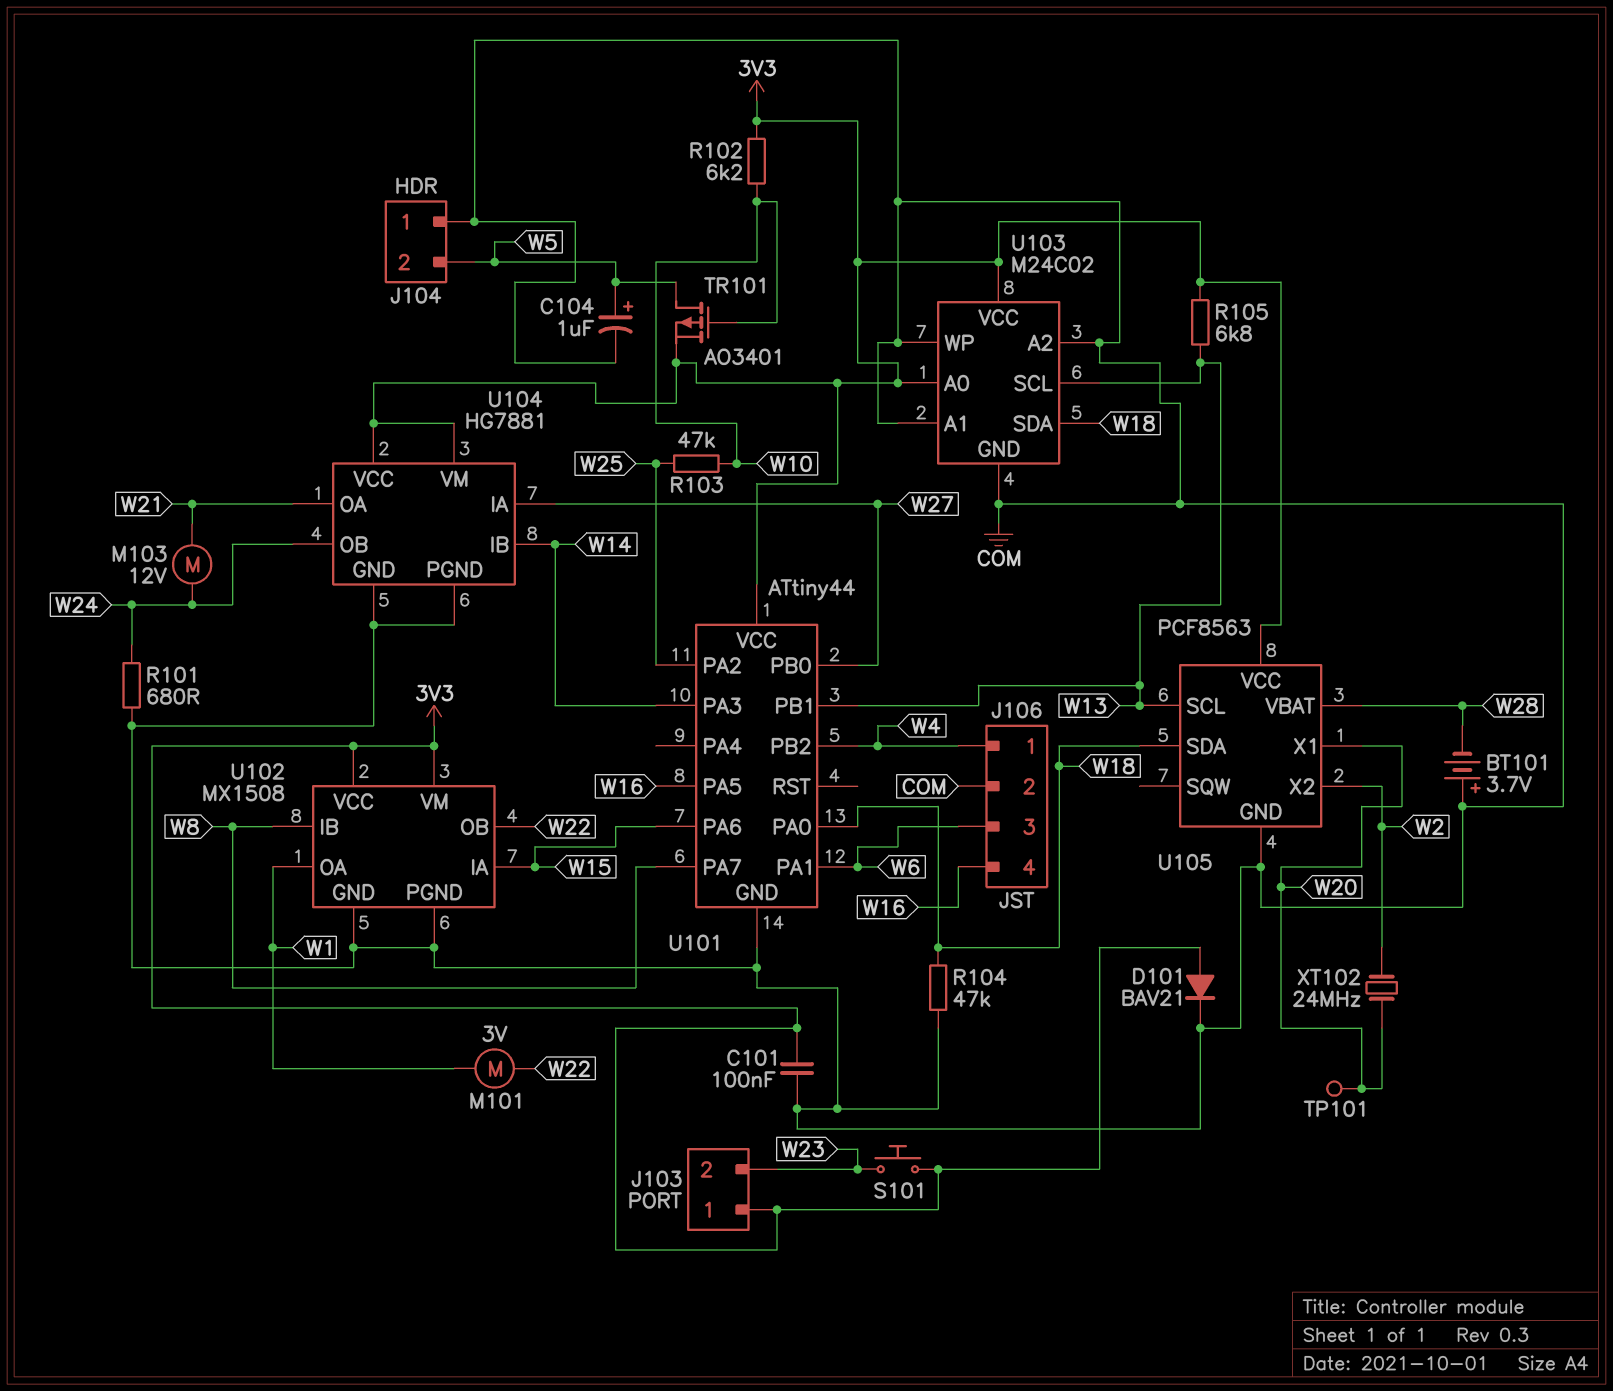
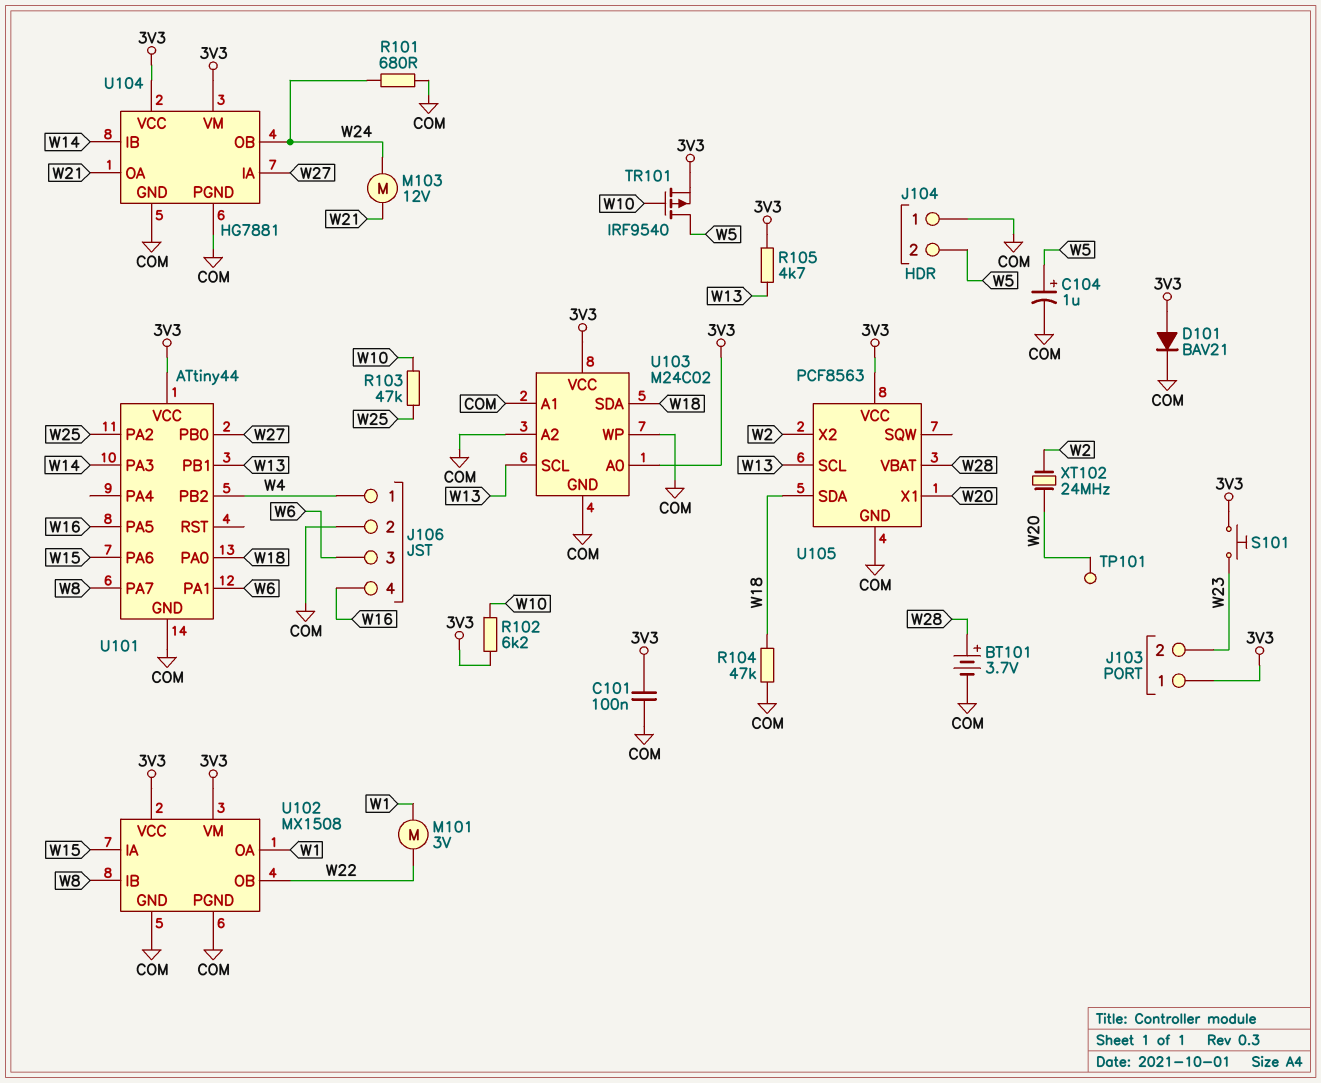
BT101: 3.7V (plus COM, minus W28) -> 3.7V (plus W28, minus COM)
R105: 6.8k (3V3, W13) -> 4.7k (3V3, W13)
TR101: PMOS AO3401 (G W10, D W5, S 3V3) -> PMOS IRF9540 (G W10, D W5, S 3V3)

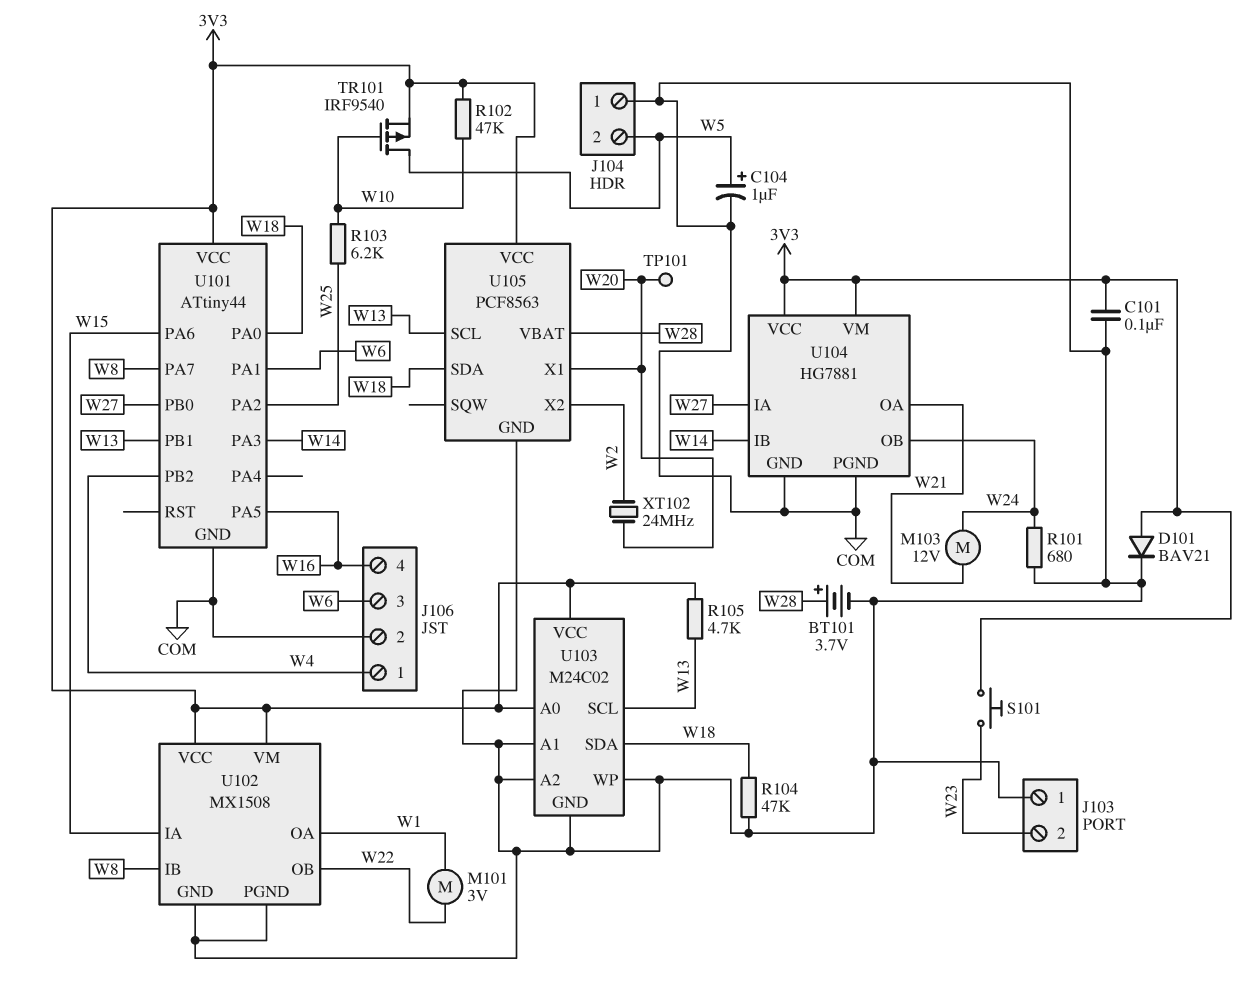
J103 pin 1: 3V3 -> COM
R102: 6.2k (3V3, W10) -> 47k (3V3, W10)
R103: 47k (W10, W25) -> 6.2k (W10, W25)

